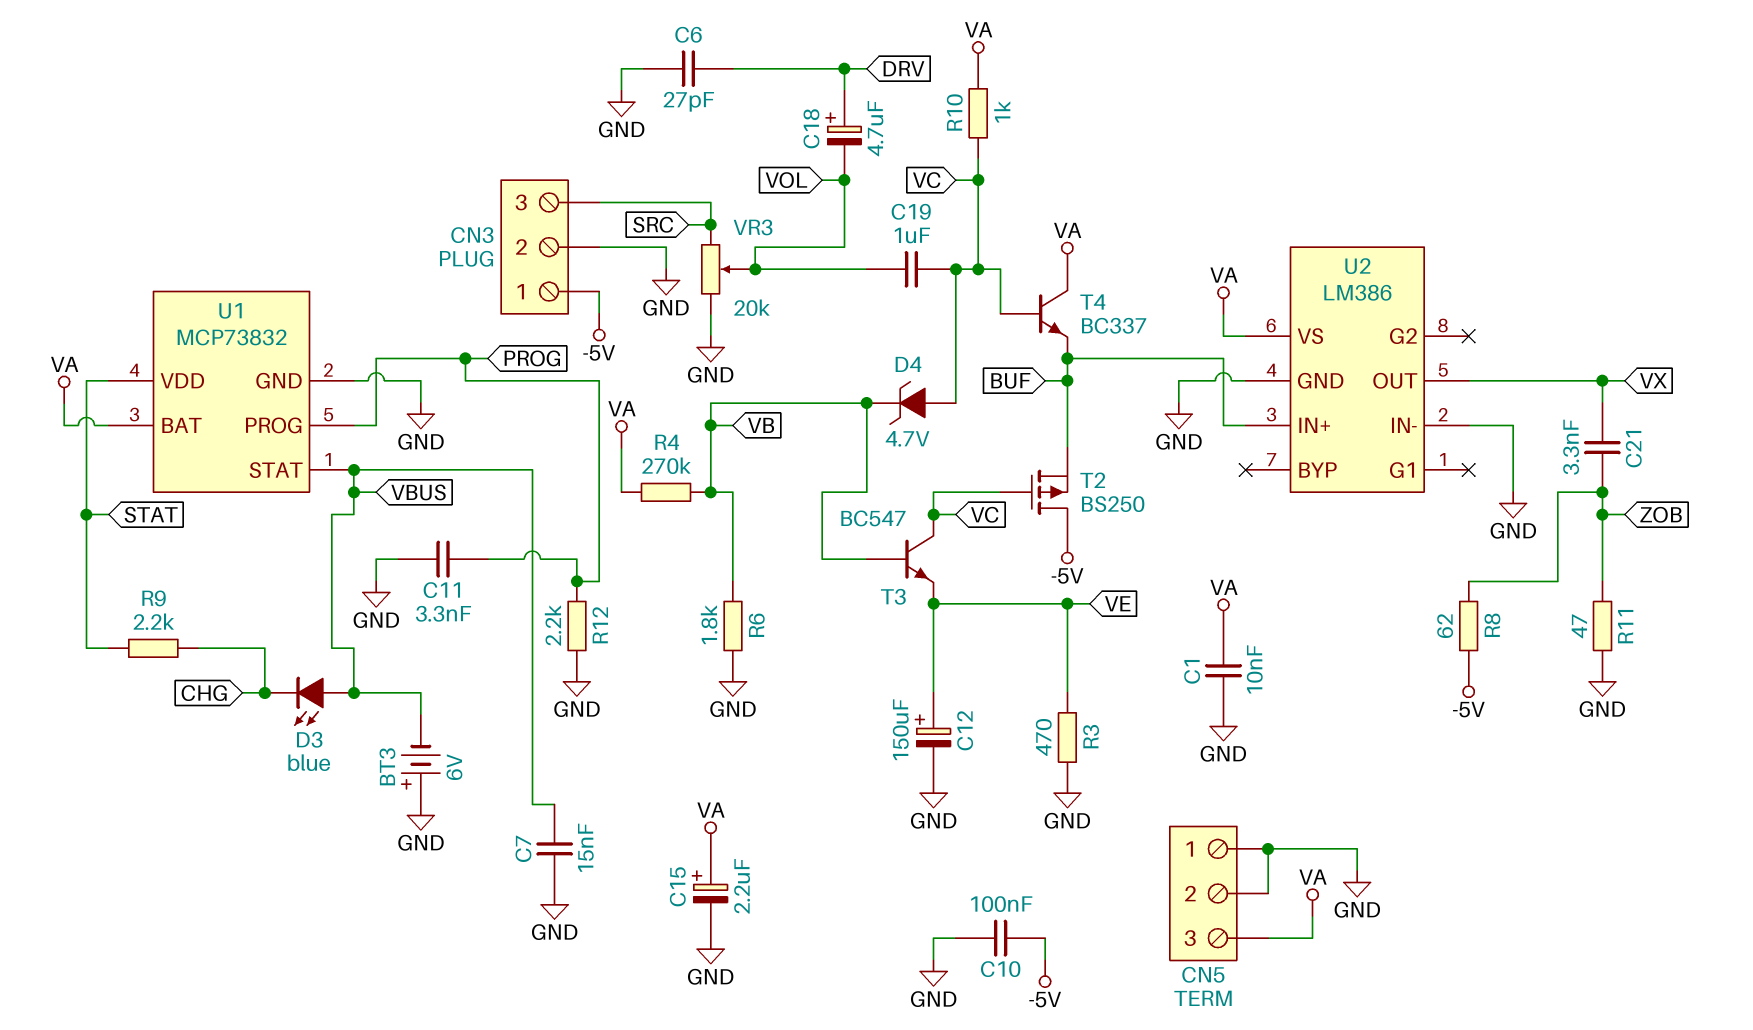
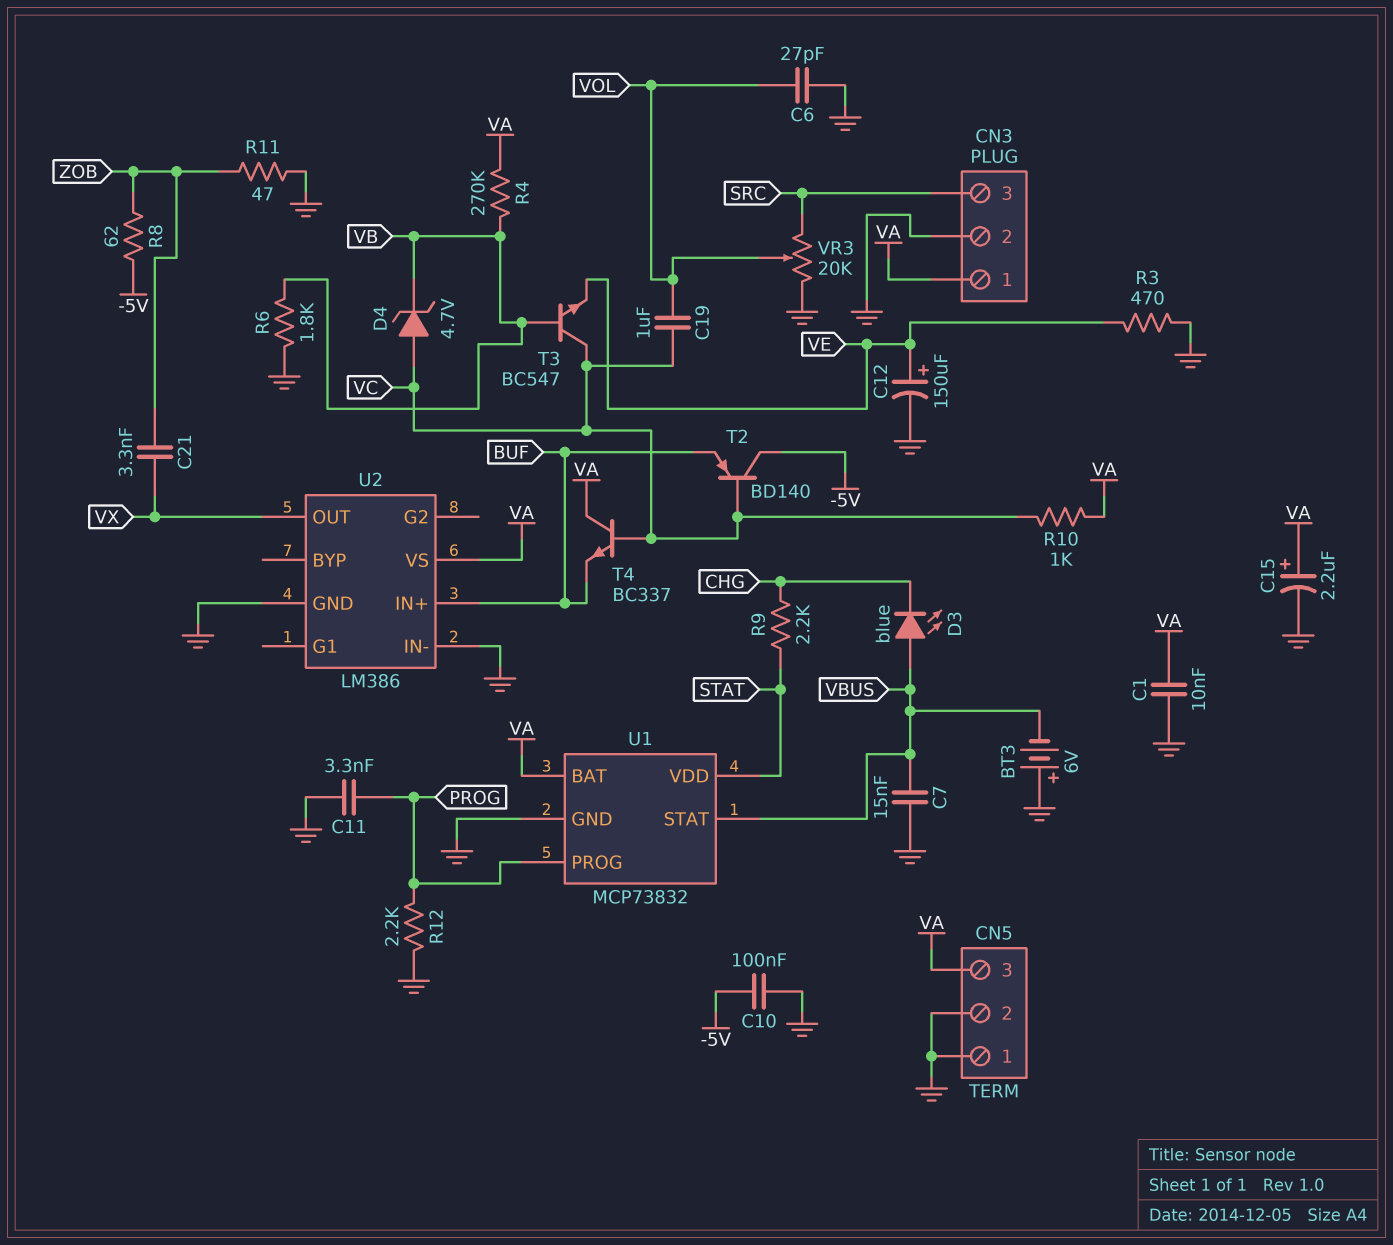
C6: 27pF (DRV, GND) -> 27pF (GND, VOL)
C18: 4.7uF (plus DRV, minus VOL) -> none
CN3 pin 1: -5V -> VA
T2: PMOS BS250 (G VC, D -5V, S BUF) -> PNP BD140 (B VC, C -5V, E BUF)

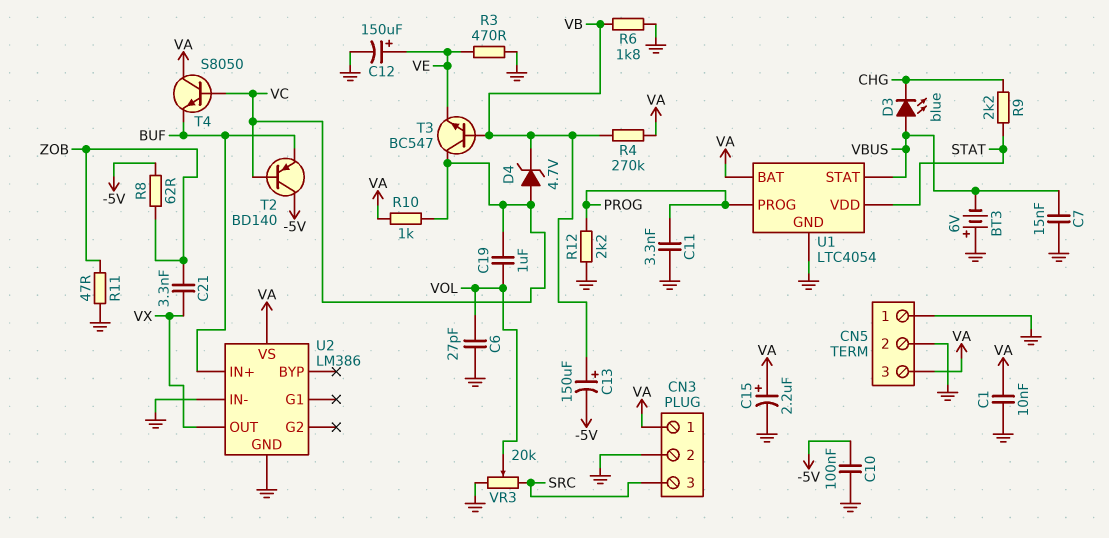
C13: none -> 150uF (plus VB, minus -5V)
T4: NPN BC337 (B VC, C VA, E BUF) -> NPN S8050 (B VC, C VA, E BUF)
U1: MCP73832 -> LTC4054

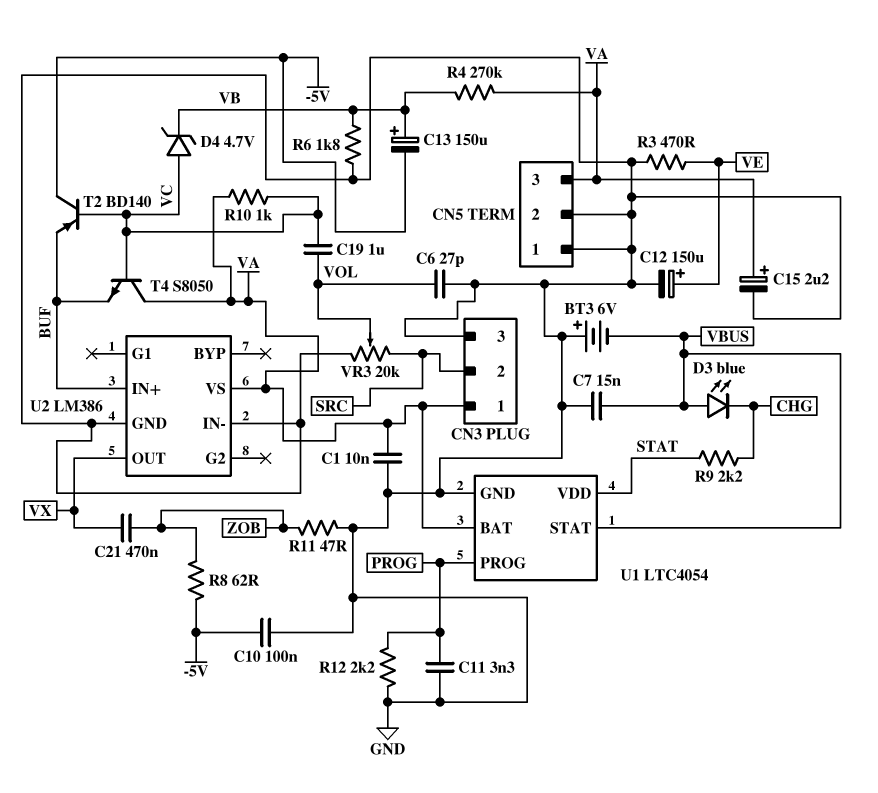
C21: 3.3nF (VX, ZOB) -> 470nF (VX, ZOB)
CN3 pin 2: GND -> SRC
CN3 pin 3: SRC -> GND
T3: NPN BC547 (B VB, C VC, E VE) -> none

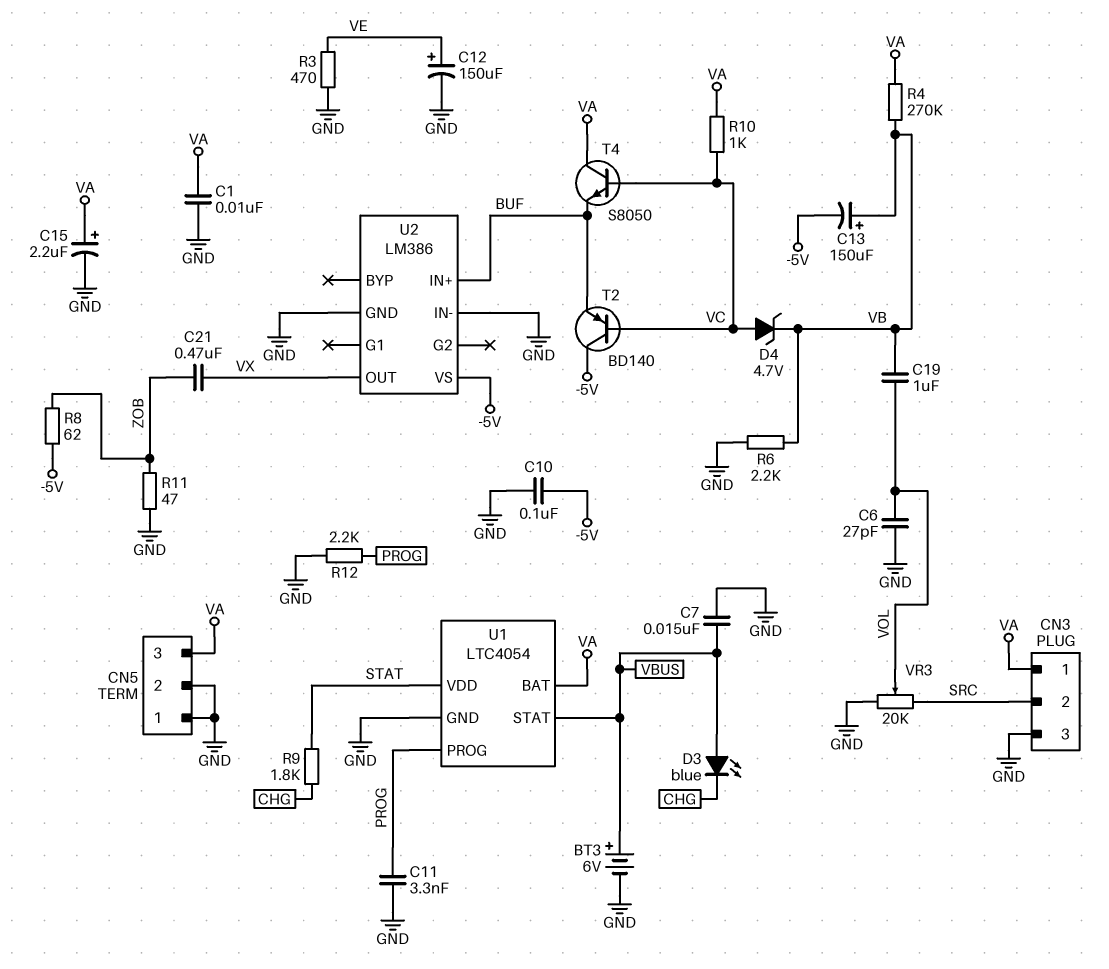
BT3: 6V (plus GND, minus VBUS) -> 6V (plus VBUS, minus GND)
C19: 1uF (VC, VOL) -> 1uF (VB, VOL)
R6: 1.8k (GND, VB) -> 2.2k (GND, VB)
R9: 2.2k (CHG, STAT) -> 1.8k (CHG, STAT)
U2 pin VS: VA -> -5V

